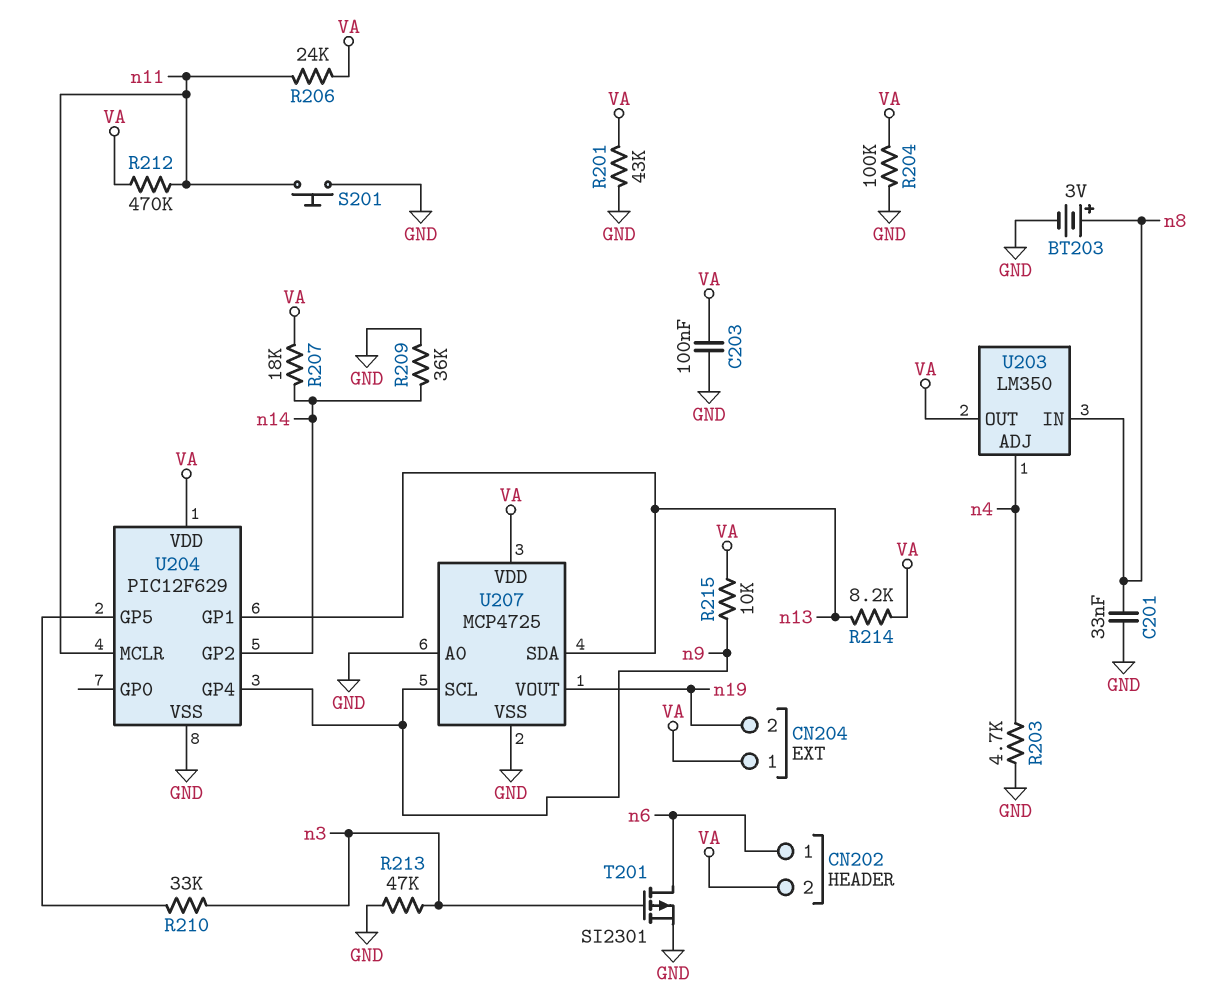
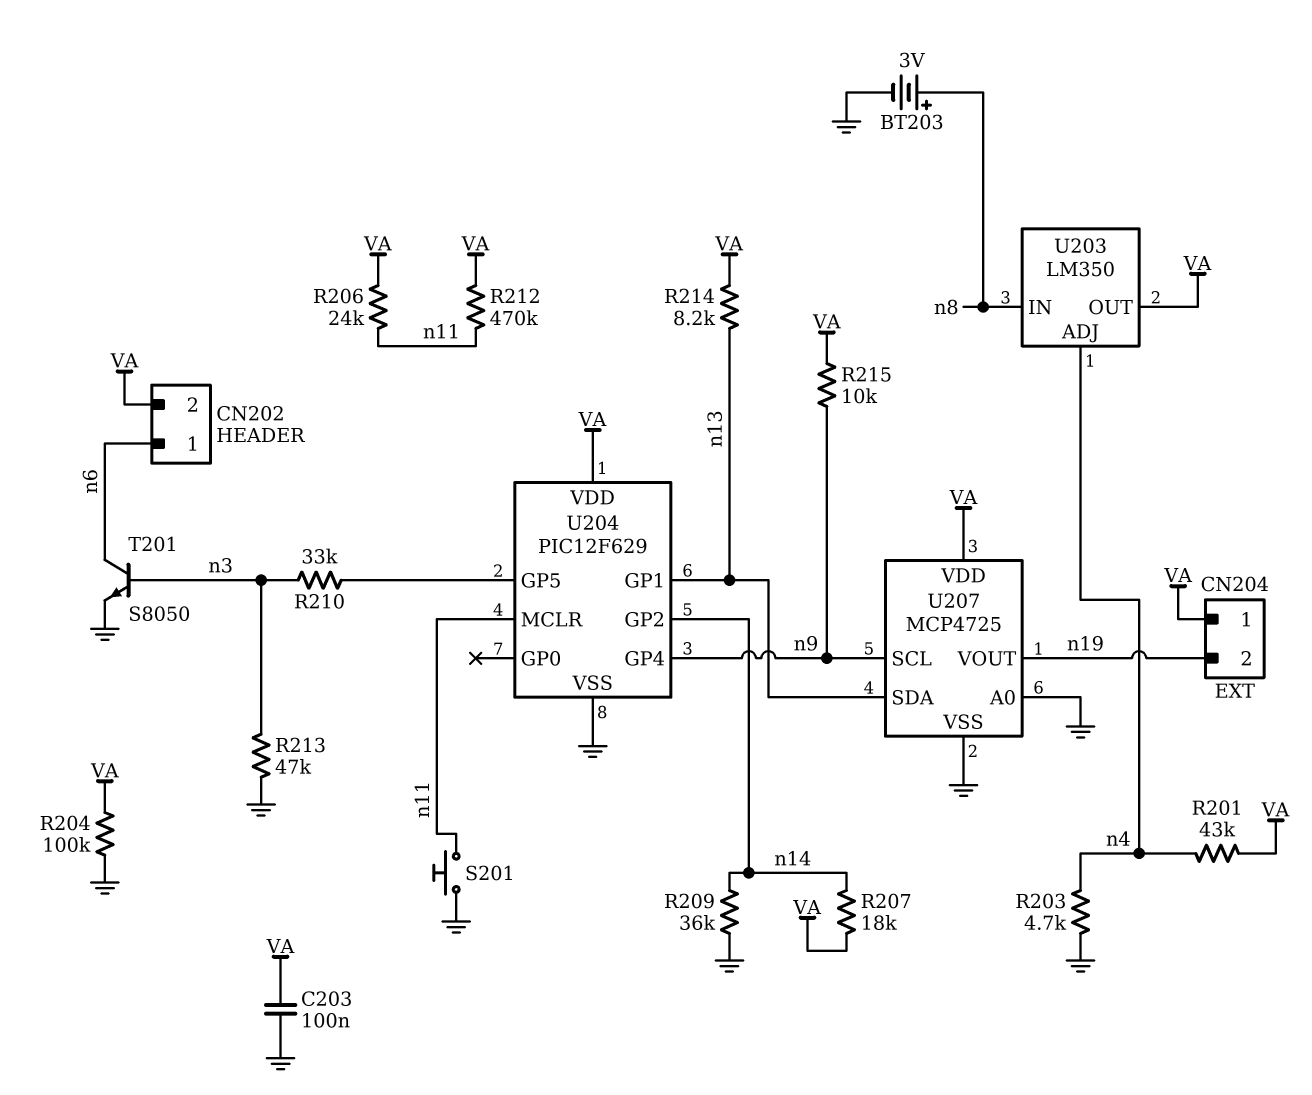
C201: 33nF (GND, n8) -> none
R201: 43k (GND, VA) -> 43k (VA, n4)
T201: PMOS SI2301 (G n3, D n6, S GND) -> NPN S8050 (B n3, C n6, E GND)

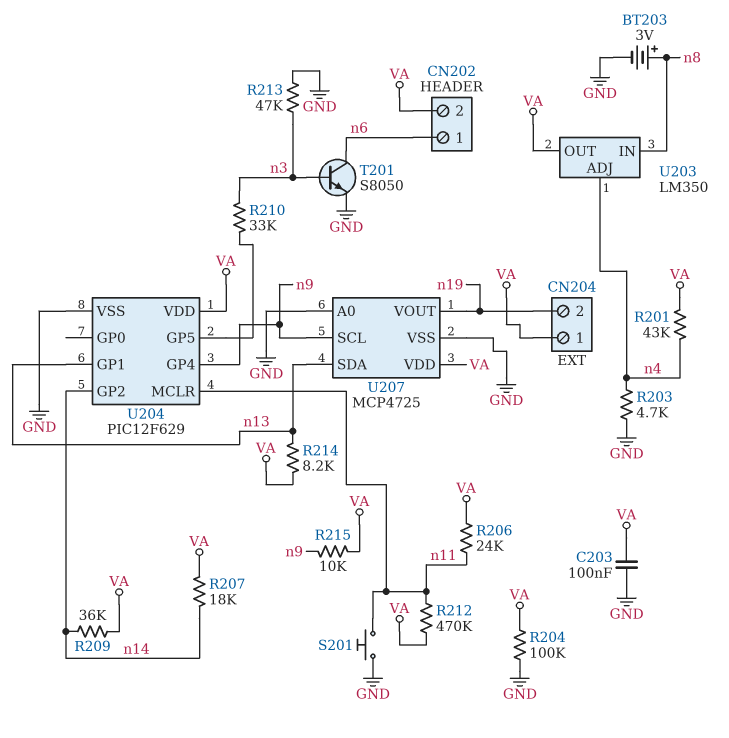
R209: 36k (GND, n14) -> 36k (VA, n14)

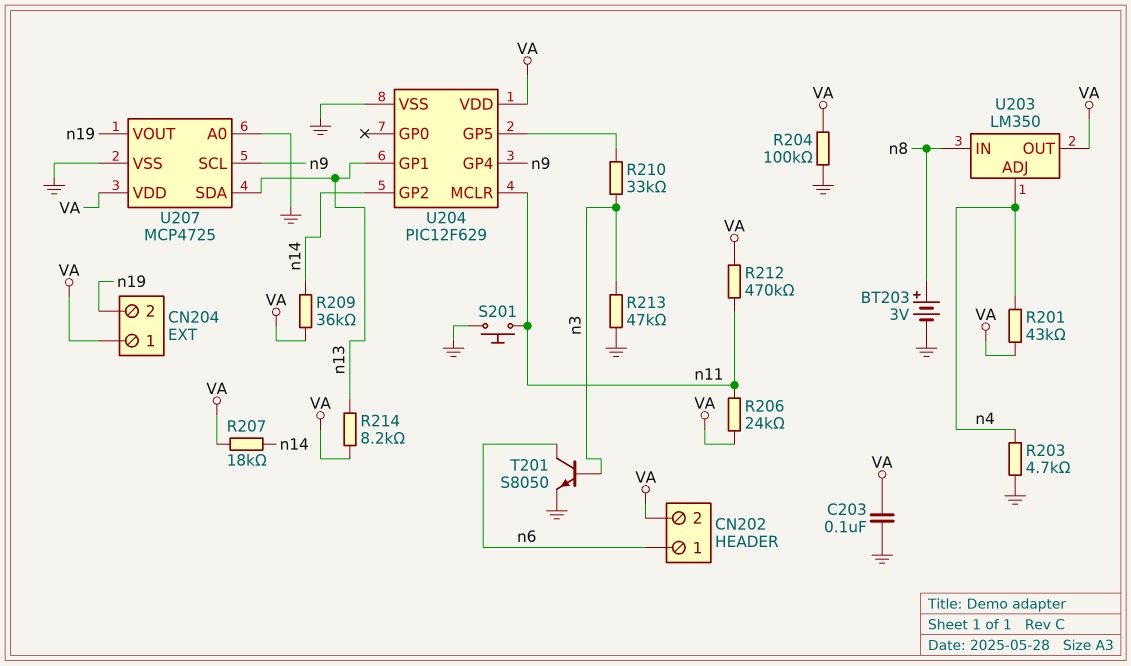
R215: 10k (VA, n9) -> none

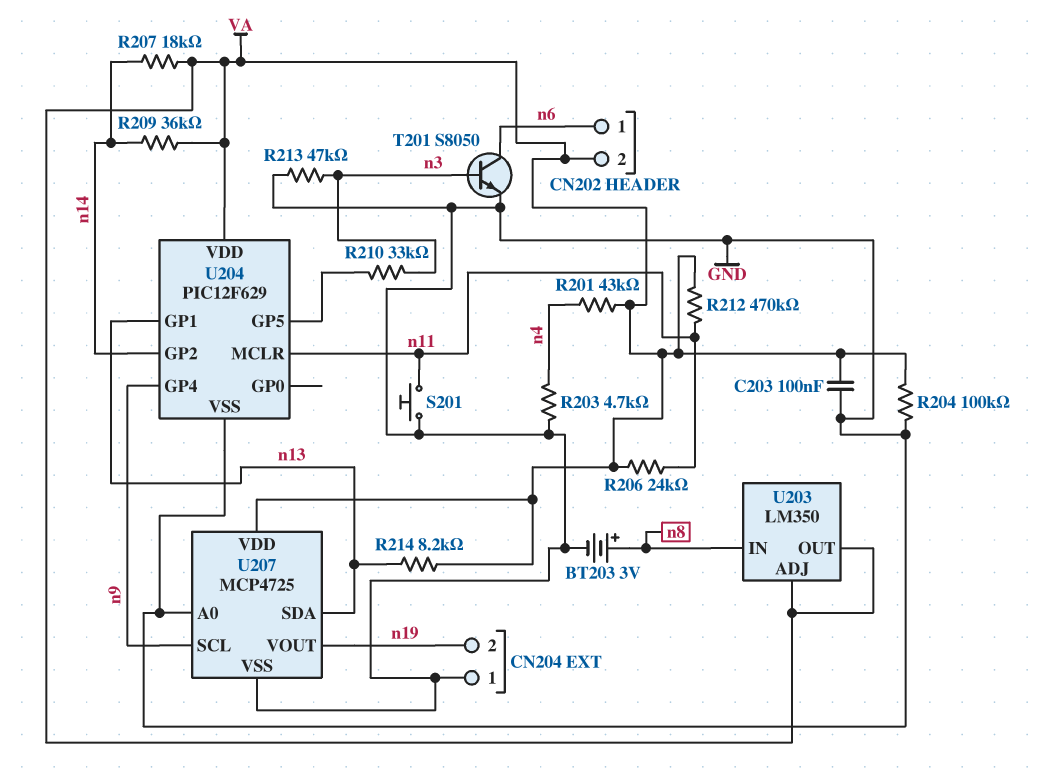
CN204 pin 1: VA -> GND
U203 pin ADJ: n4 -> VA

